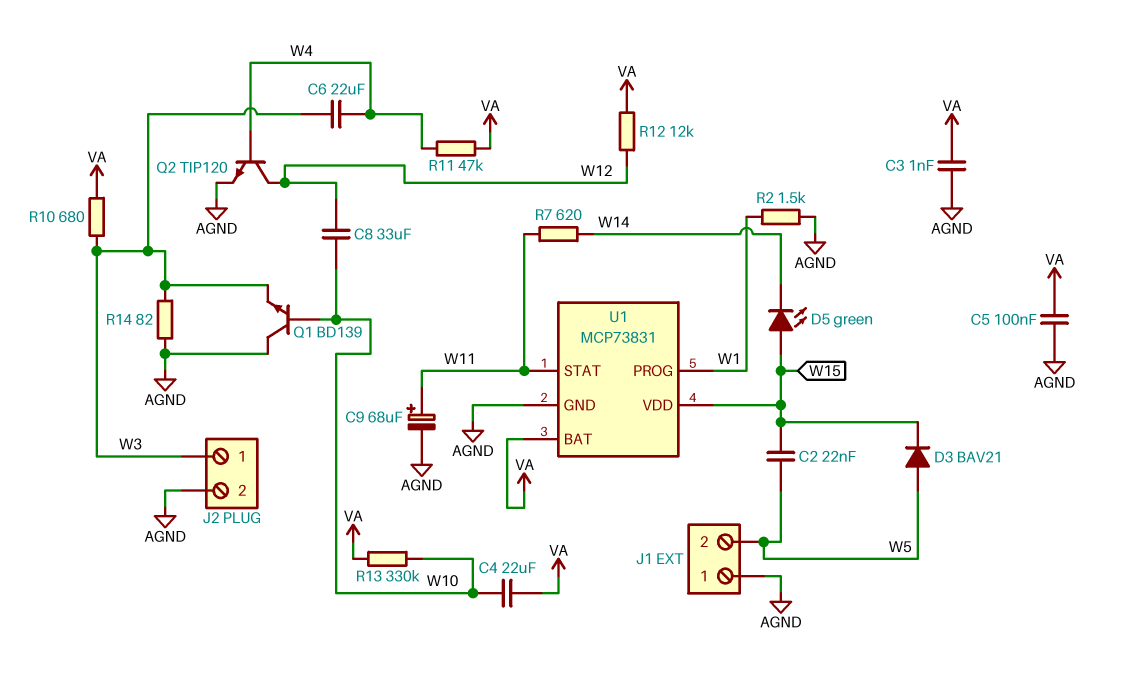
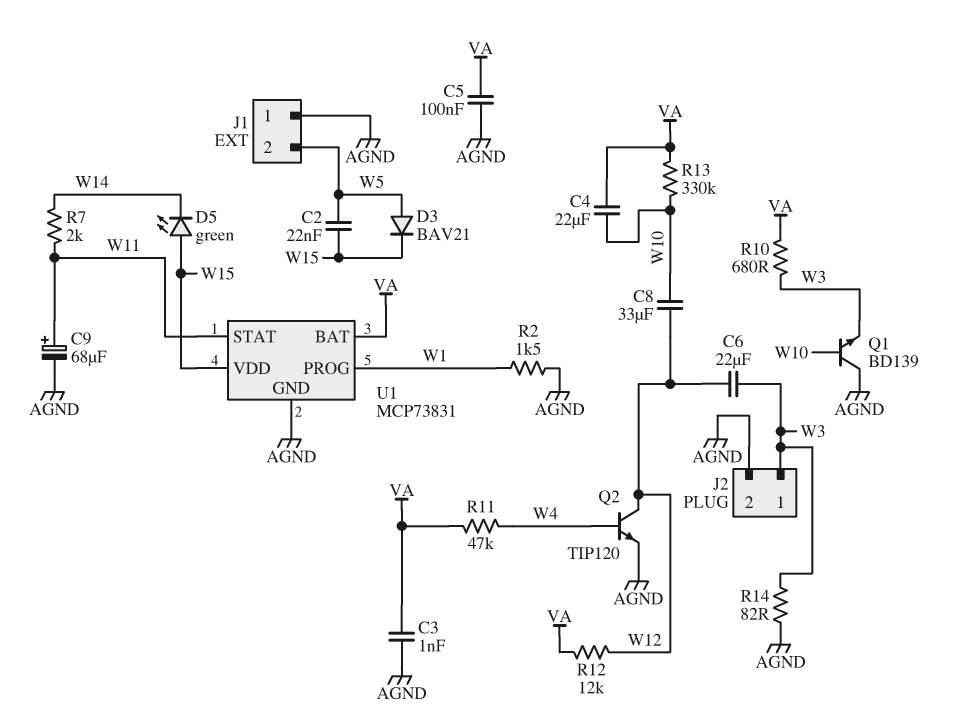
C6: 22uF (W3, W4) -> 22uF (W3, W12)
R7: 620 (W11, W14) -> 2k (W11, W14)

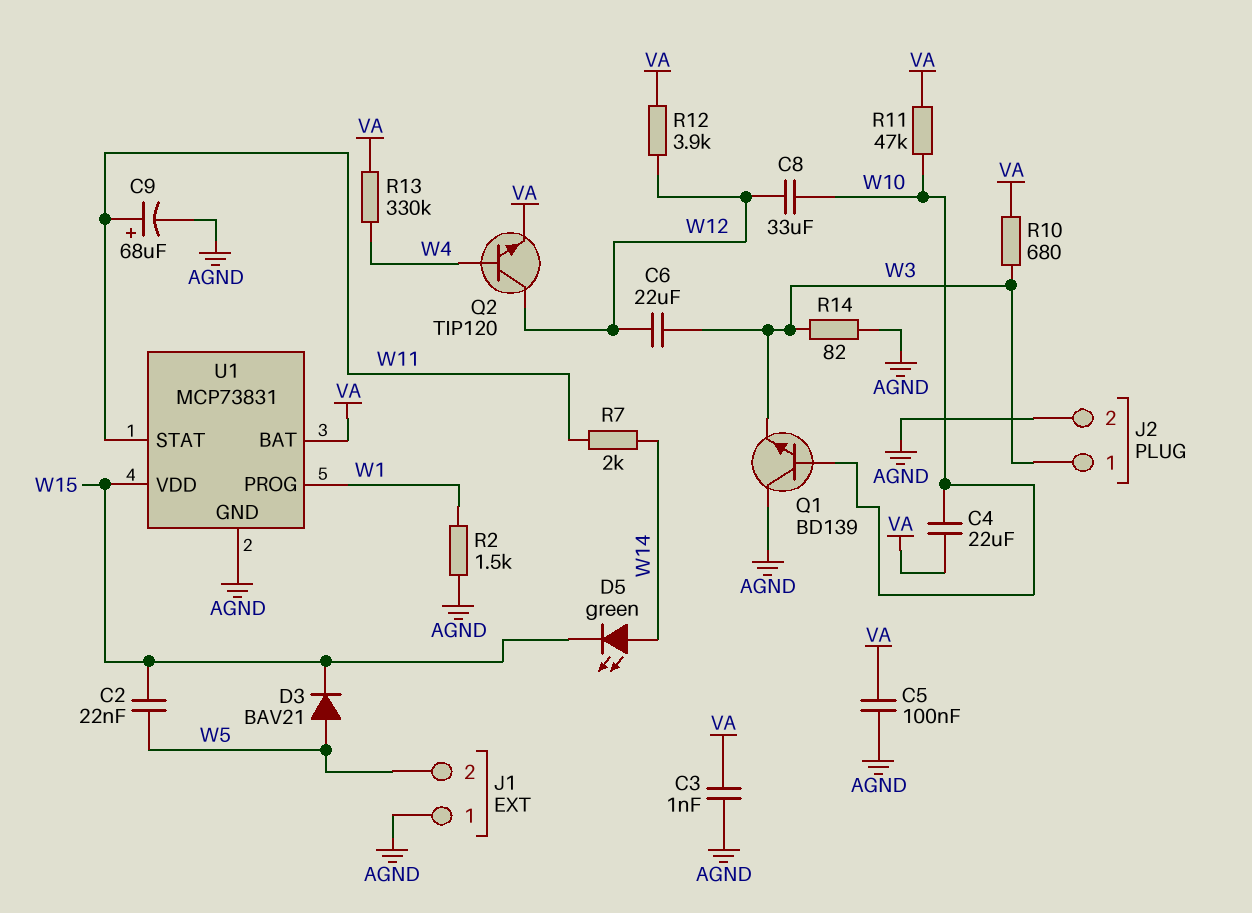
D5: LED green (A W15, K W14) -> LED green (A W14, K W15)
Q2: NPN TIP120 (B W4, C W12, E AGND) -> NPN TIP120 (B W4, C W12, E VA)
R11: 47k (VA, W4) -> 47k (VA, W10)
R12: 12k (VA, W12) -> 3.9k (VA, W12)
R13: 330k (VA, W10) -> 330k (VA, W4)

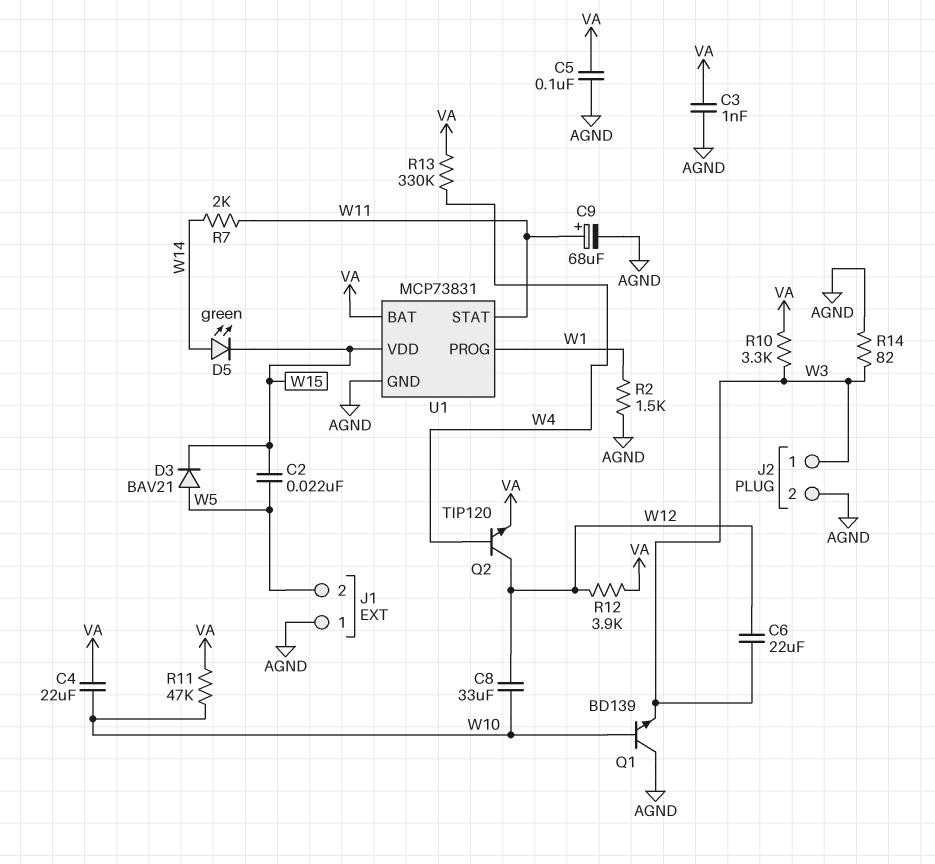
R10: 680 (VA, W3) -> 3.3k (VA, W3)

